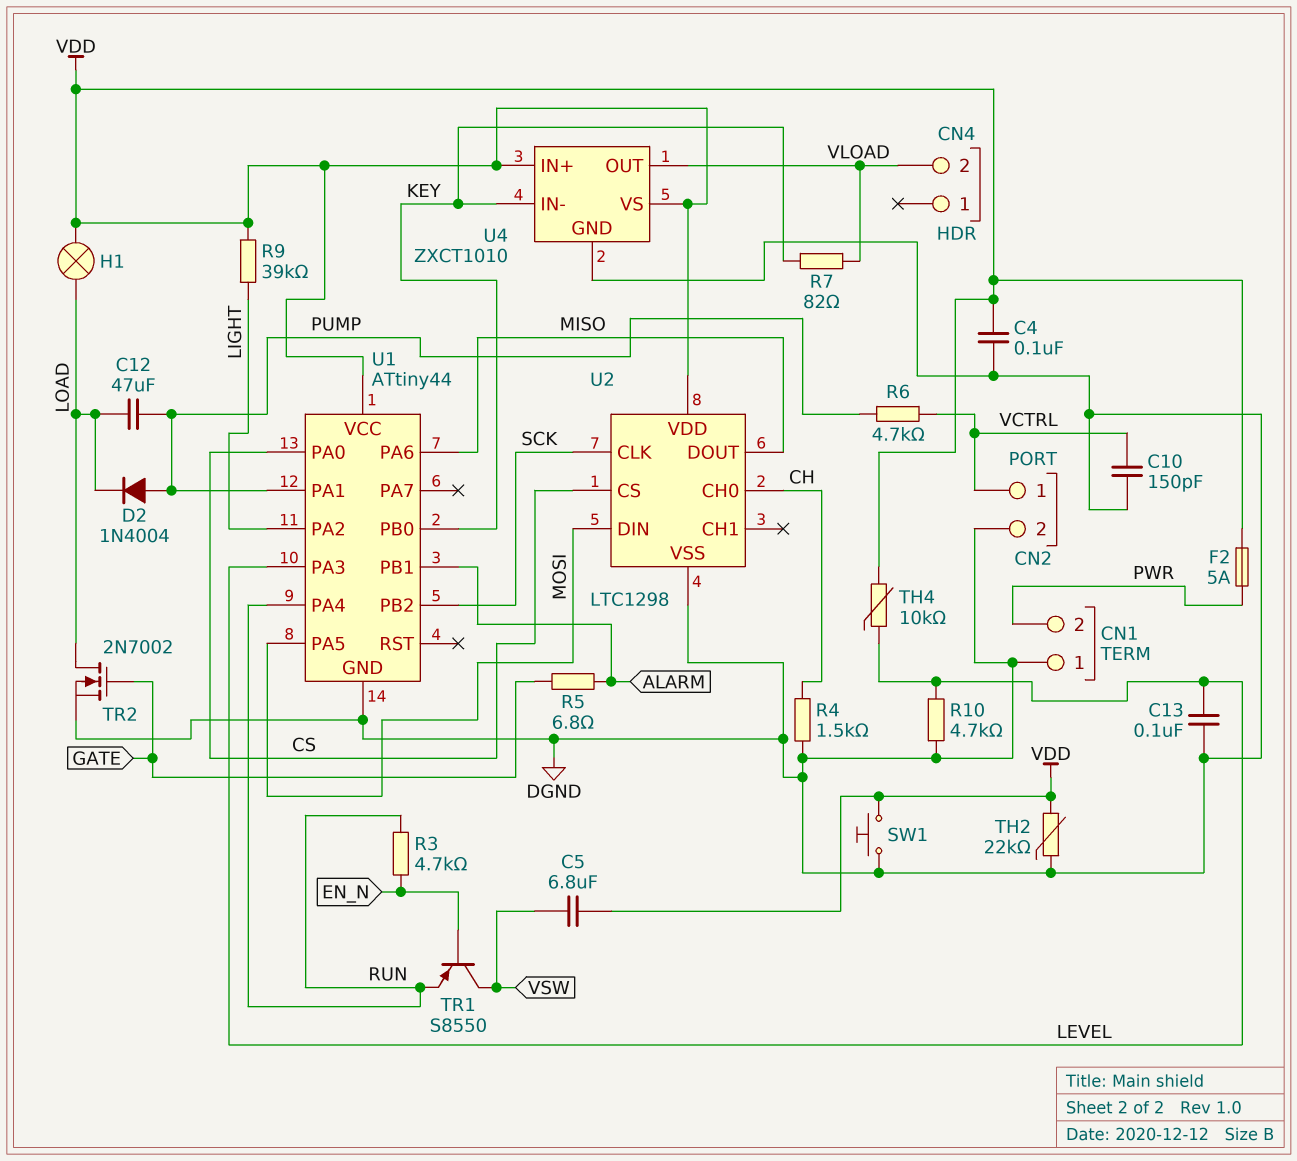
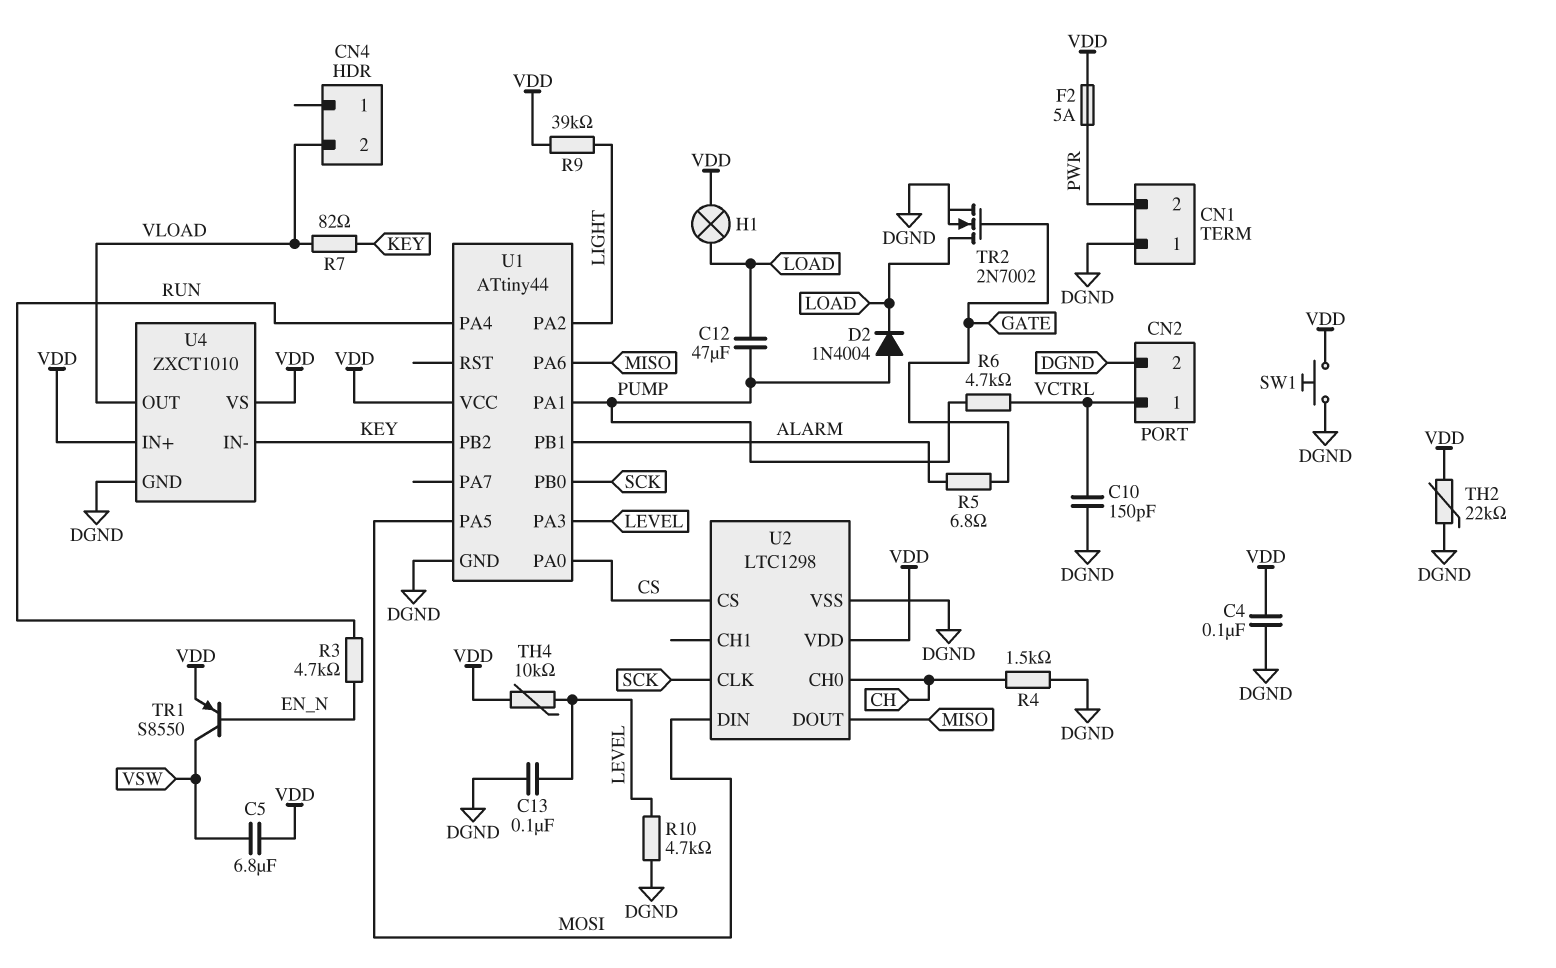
TR1: PNP S8550 (B EN_N, C VSW, E RUN) -> PNP S8550 (B EN_N, C VSW, E VDD)
U1 pin PB0: KEY -> SCK
U1 pin PB2: SCK -> KEY

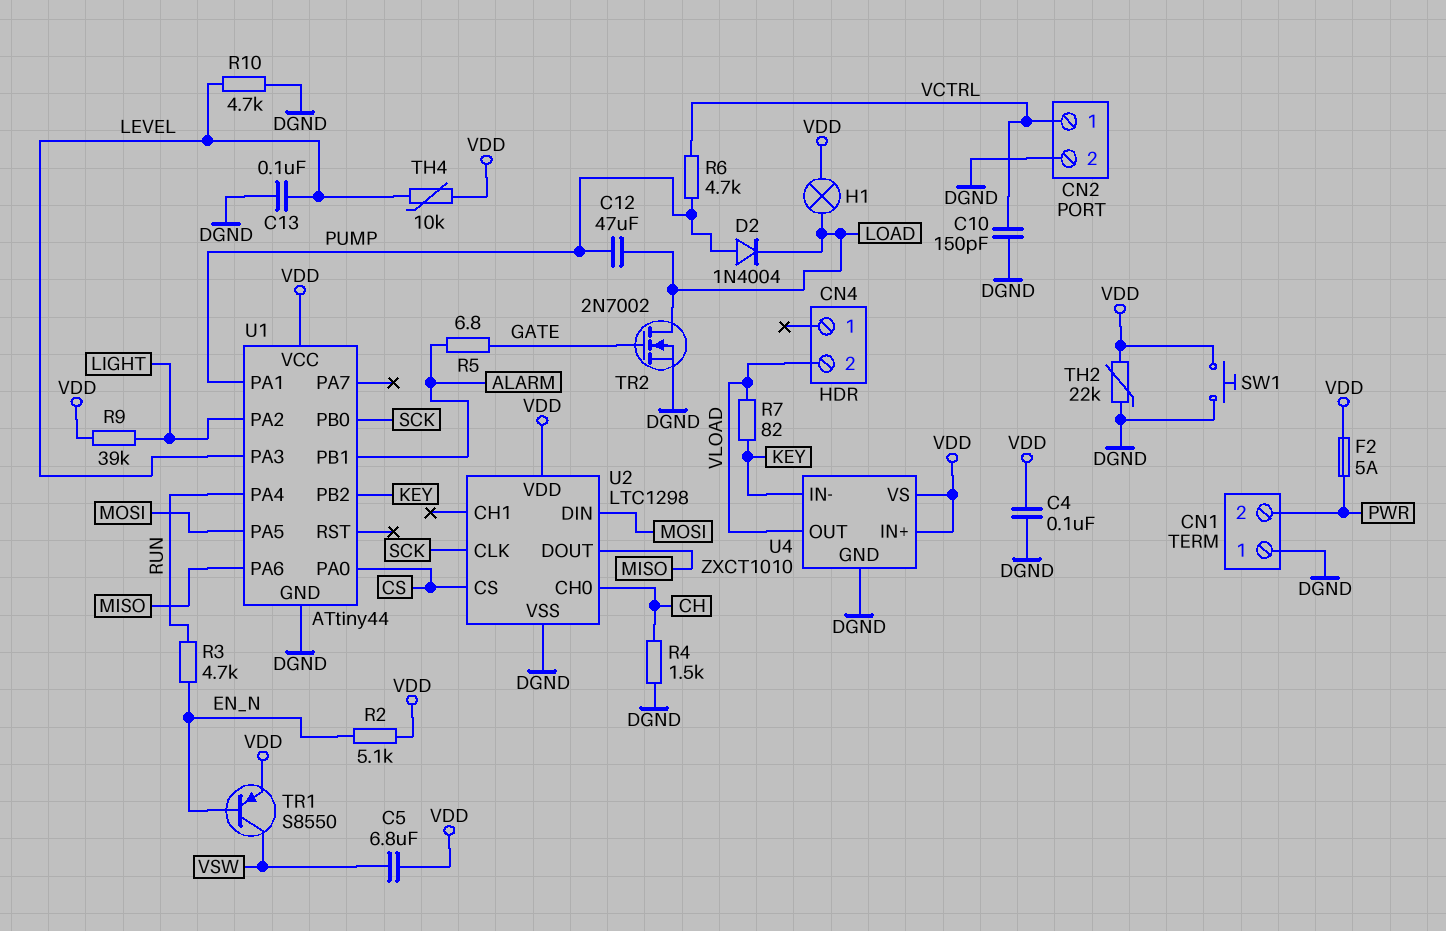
R2: none -> 5.1k (EN_N, VDD)

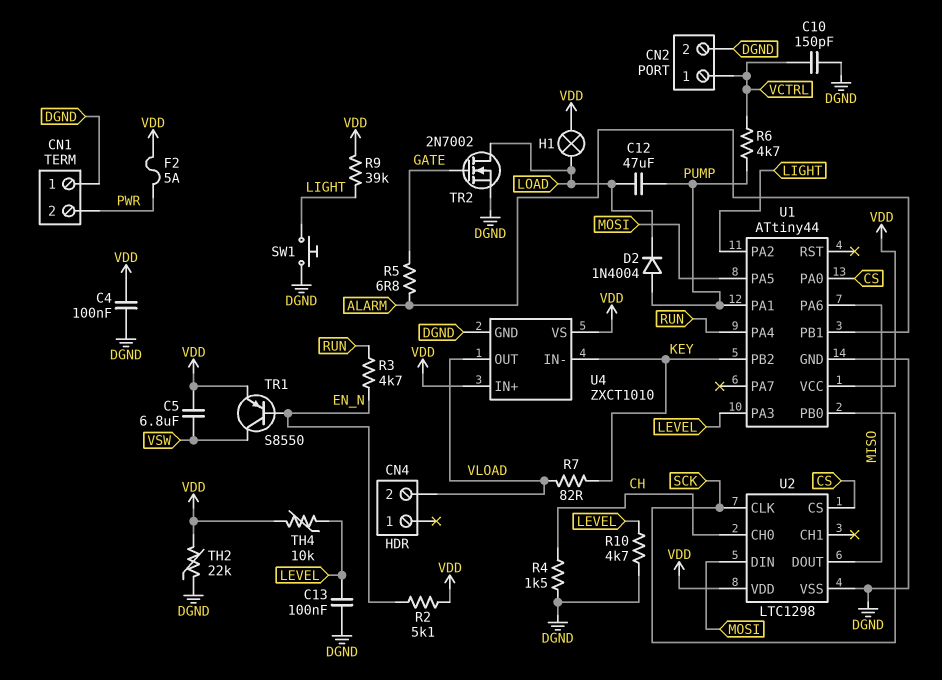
SW1: button (DGND, VDD) -> button (DGND, LIGHT)

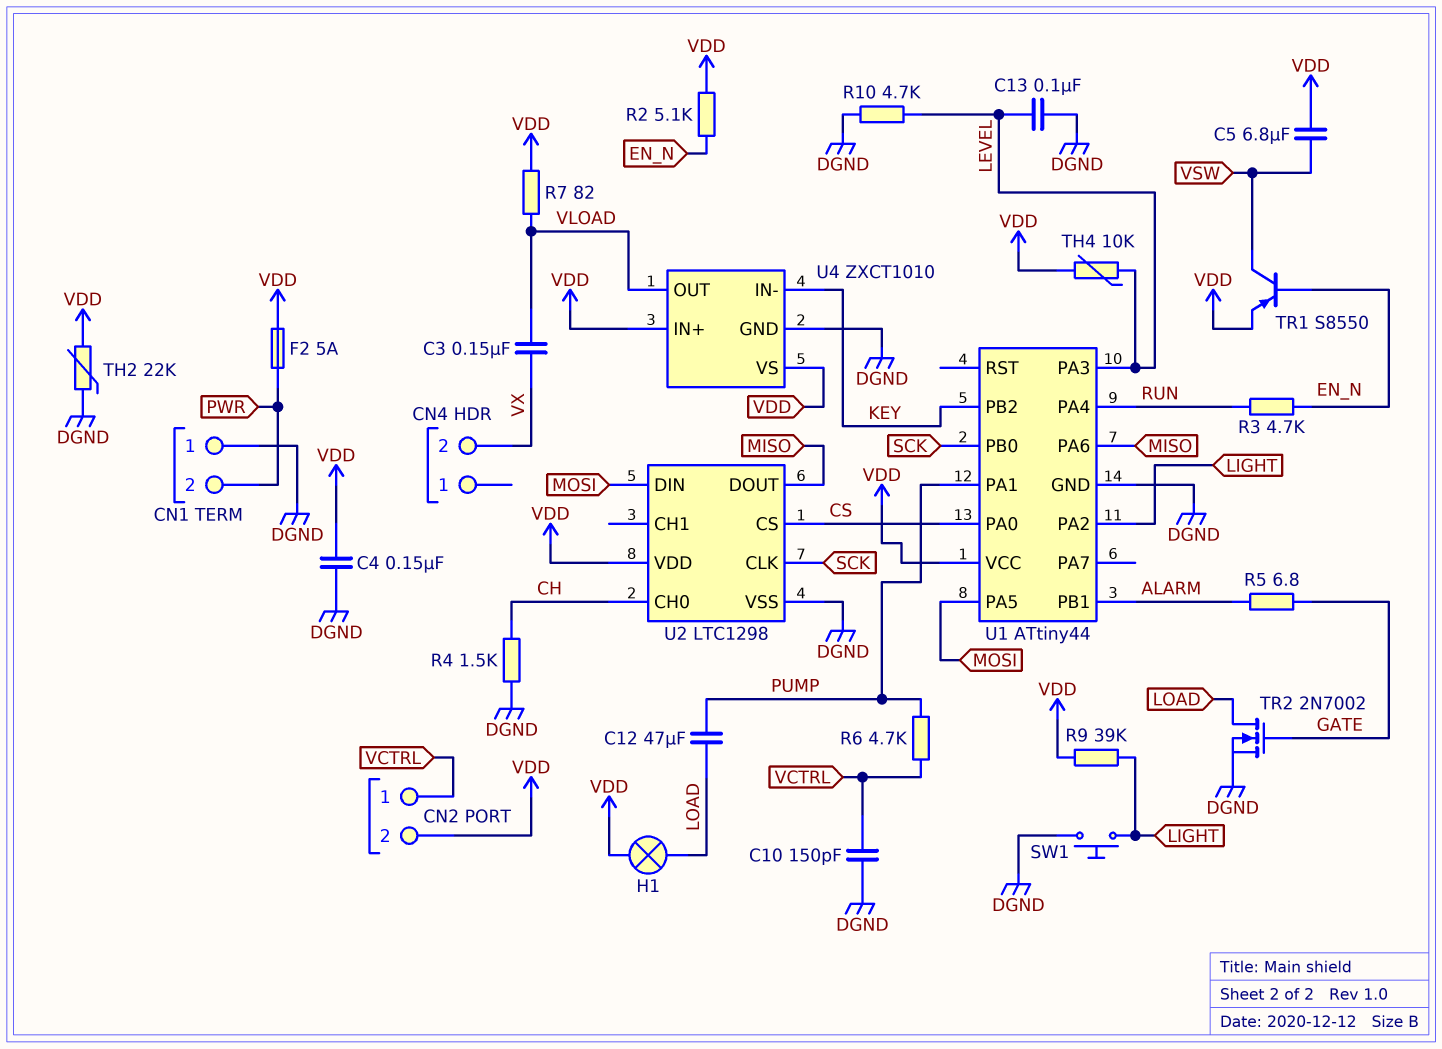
C3: none -> 150nF (VLOAD, VX)
C4: 100nF (DGND, VDD) -> 150nF (DGND, VDD)
CN2 pin 2: DGND -> VDD
CN4 pin 2: VLOAD -> VX
D2: diode 1N4004 (A PUMP, K LOAD) -> none
R7: 82 (KEY, VLOAD) -> 82 (VDD, VLOAD)

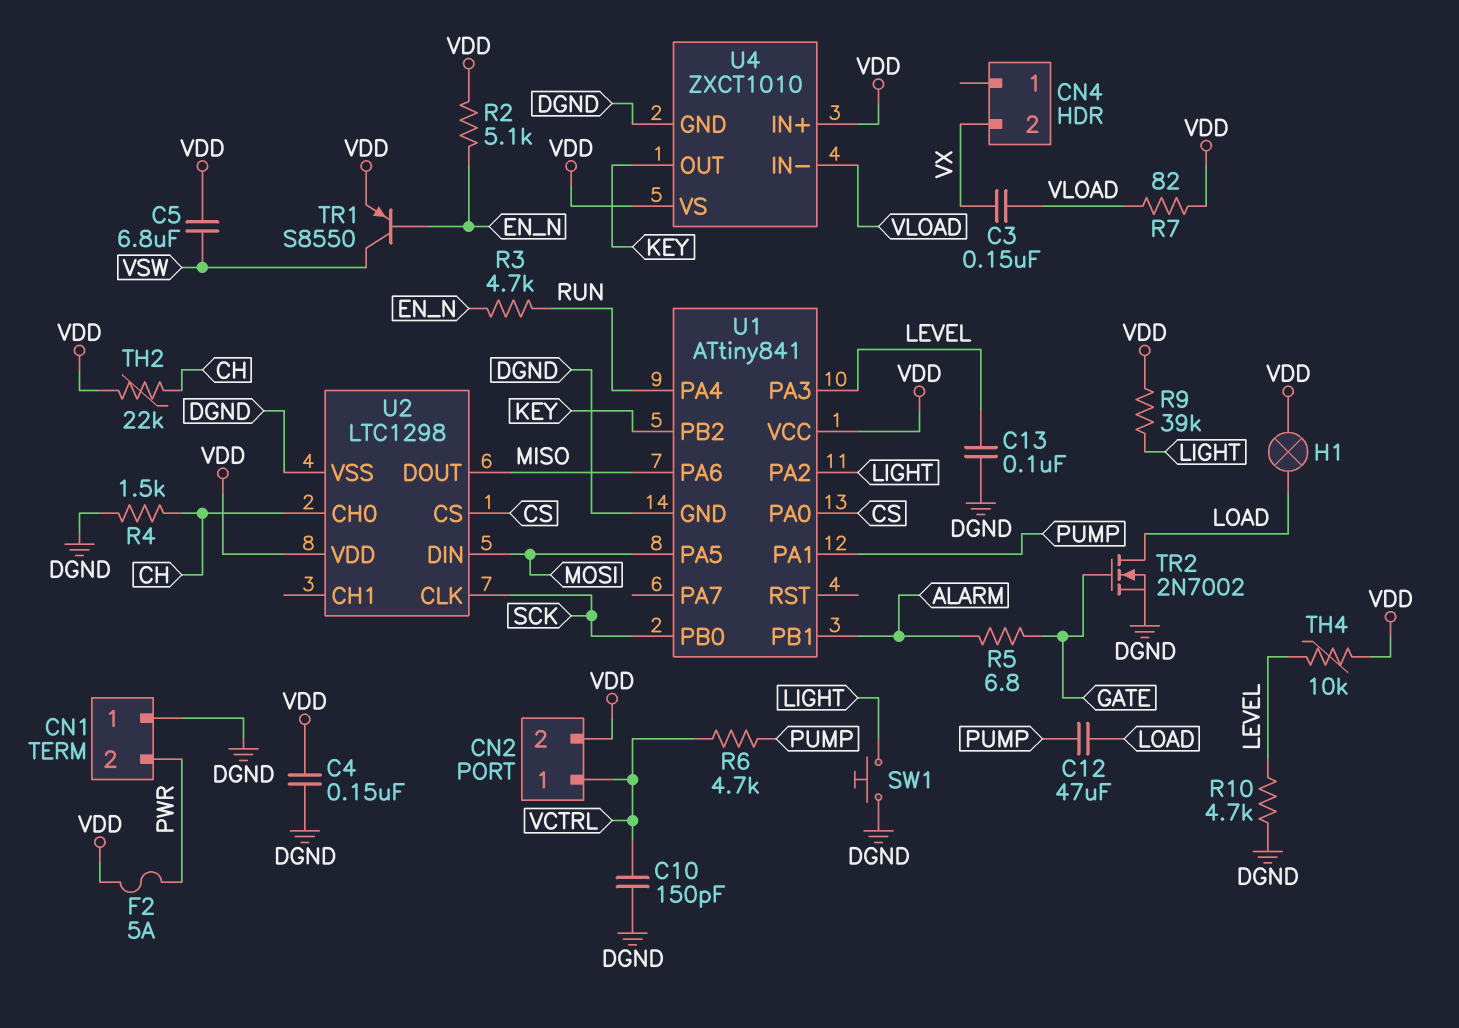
TH2: 22k (DGND, VDD) -> 22k (CH, VDD)
U1: ATtiny44 -> ATtiny841
U4 pin IN-: KEY -> VLOAD
U4 pin OUT: VLOAD -> KEY

